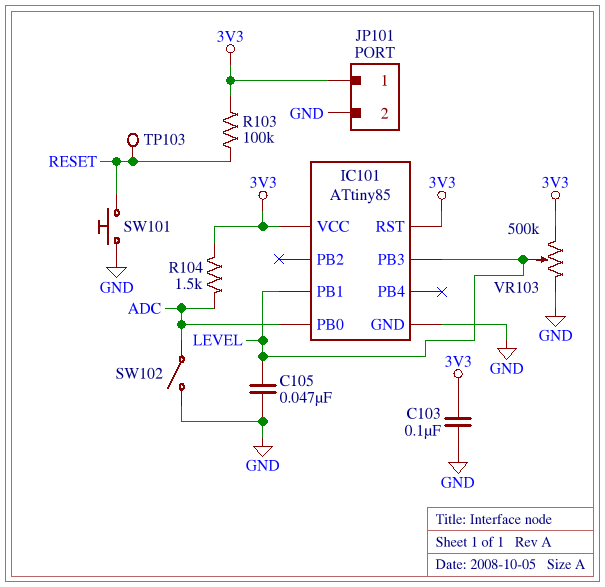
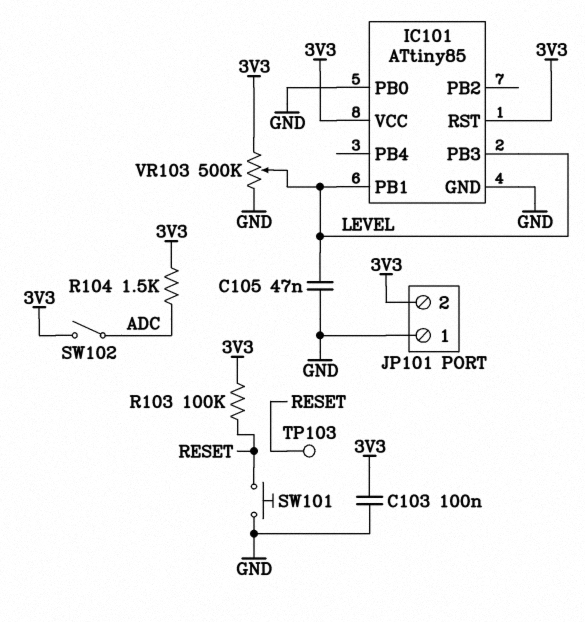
IC101 pin PB0: ADC -> GND
JP101 pin 1: 3V3 -> GND
JP101 pin 2: GND -> 3V3
SW102: switch (ADC, GND) -> switch (3V3, ADC)

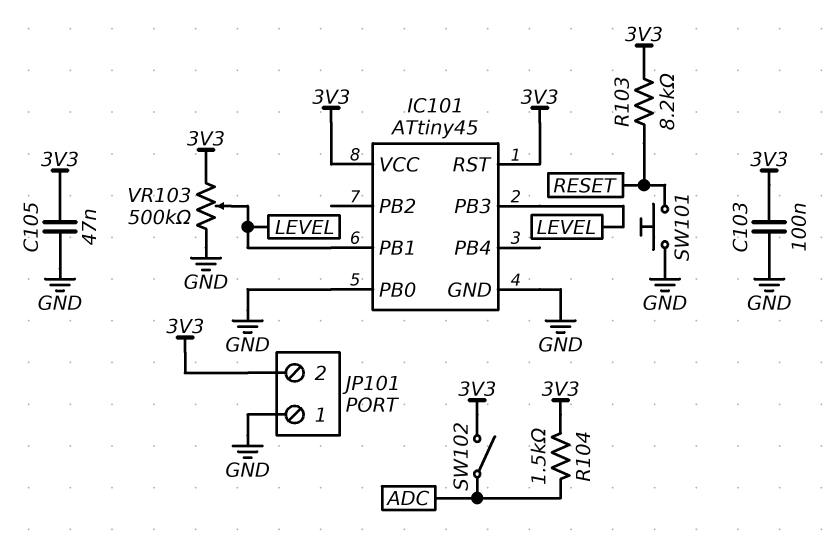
C105: 47nF (GND, LEVEL) -> 47nF (3V3, GND)
IC101: ATtiny85 -> ATtiny45
R103: 100k (3V3, RESET) -> 8.2k (3V3, RESET)
TP103: test point (RESET) -> none

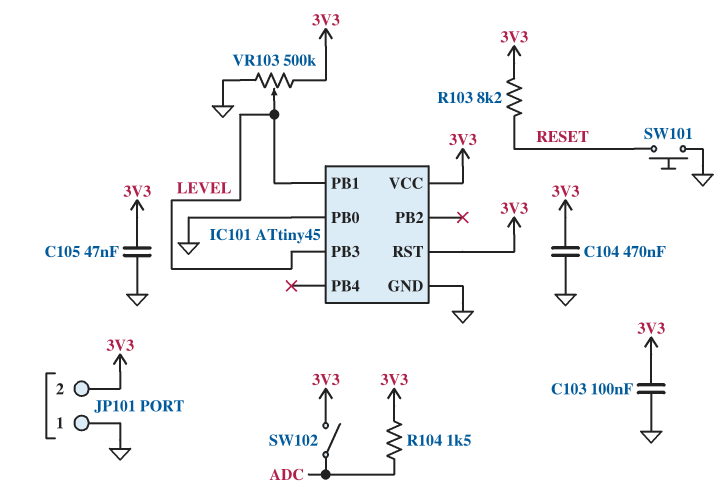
C104: none -> 470nF (3V3, GND)

